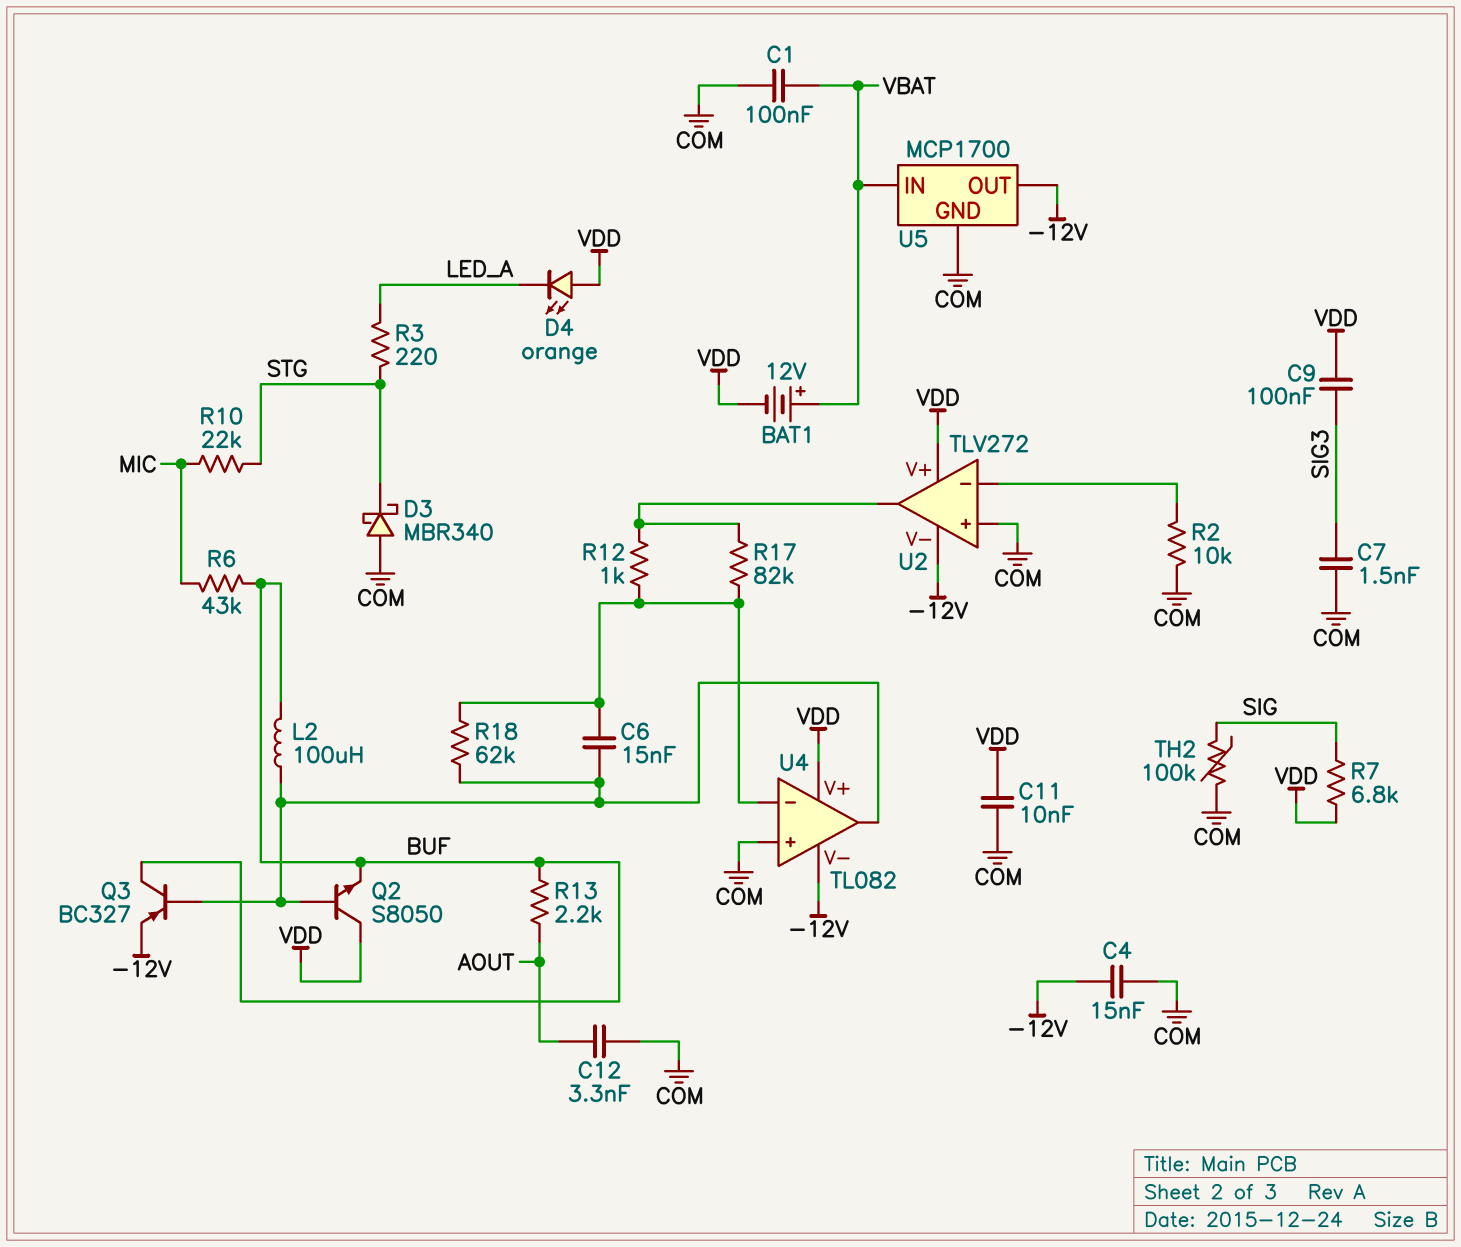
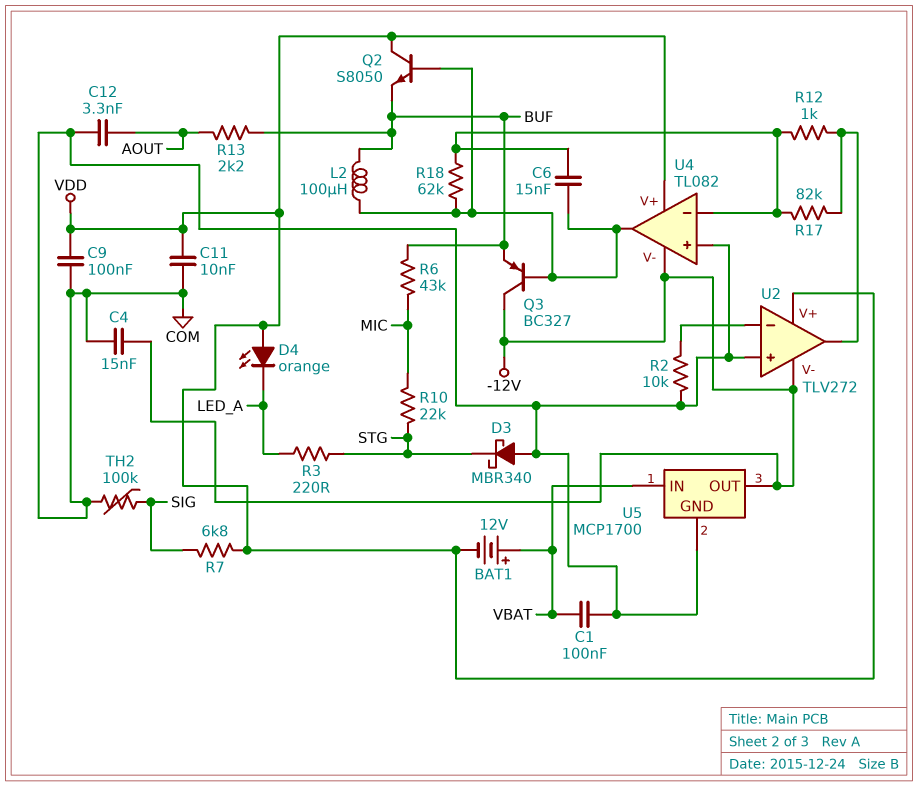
C7: 1.5nF (COM, SIG3) -> none
C9: 100nF (SIG3, VDD) -> 100nF (COM, VDD)
Q3: PNP BC327 (B U4/out, C BUF, E -12V) -> PNP BC327 (B U4/out, C -12V, E BUF)

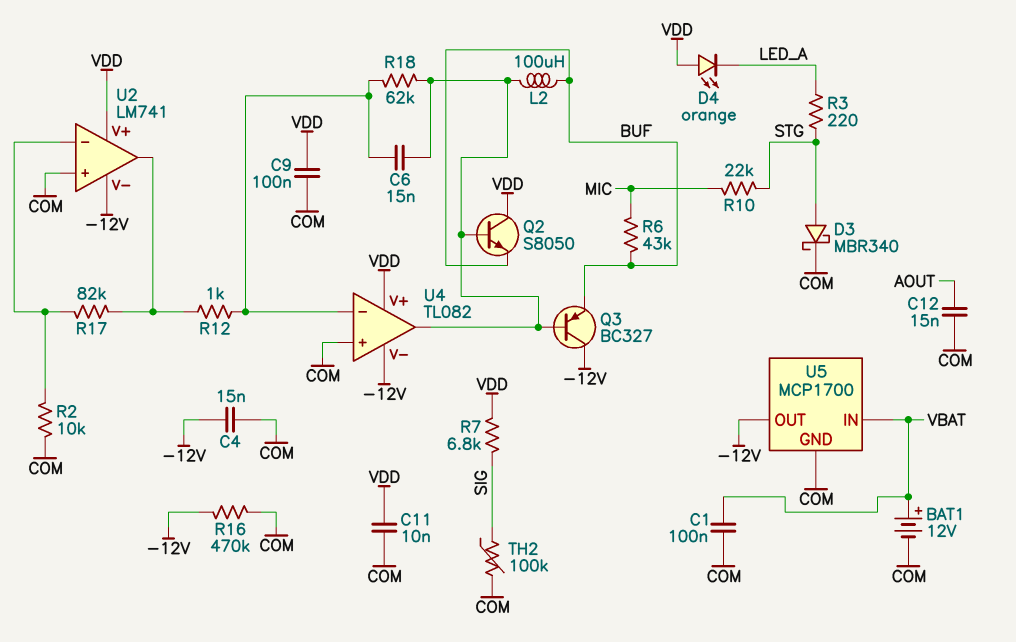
BAT1: 12V (plus VBAT, minus VDD) -> 12V (plus VBAT, minus COM)
C12: 3.3nF (AOUT, COM) -> 15nF (AOUT, COM)
D3: schottky MBR340 (A COM, K STG) -> schottky MBR340 (A STG, K COM)
R13: 2.2k (AOUT, BUF) -> none
R16: none -> 470k (-12V, COM)
R17: 82k (U2/out, U4/in-) -> 82k (U2/in-, U2/out)
U2: TLV272 -> LM741

